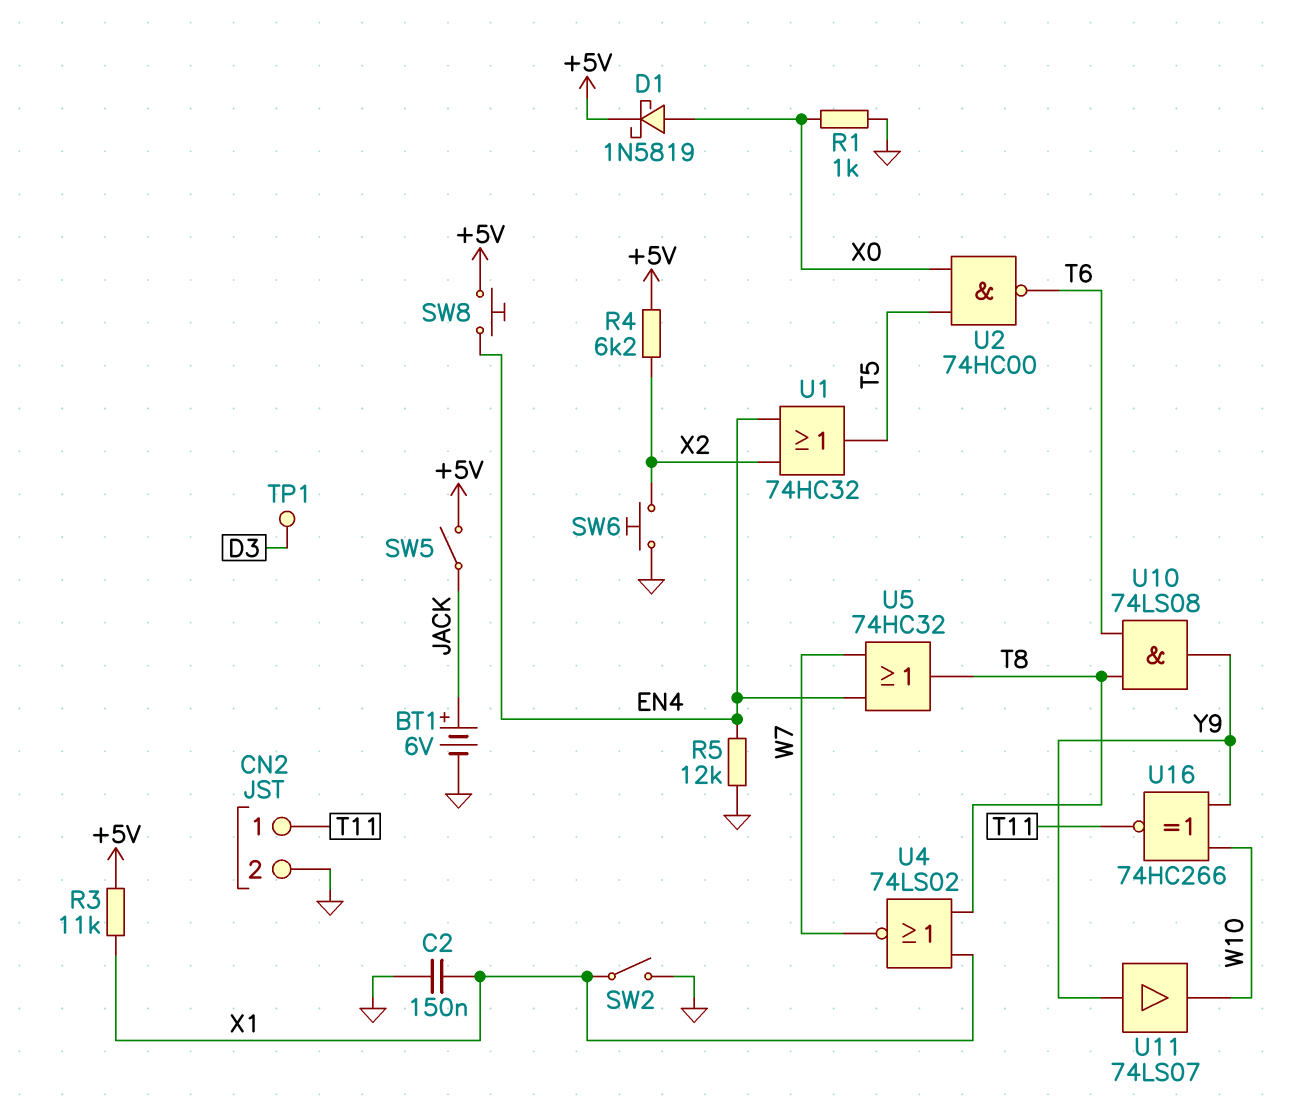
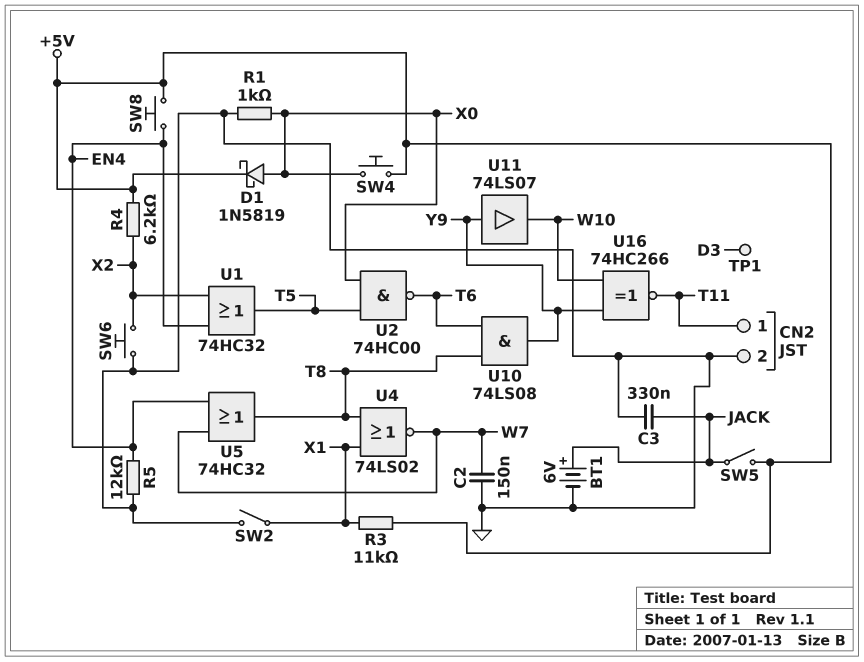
C2: 150nF (GND, X1) -> 150nF (GND, W7)
C3: none -> 330nF (GND, JACK)
SW4: none -> button (+5V, X0)

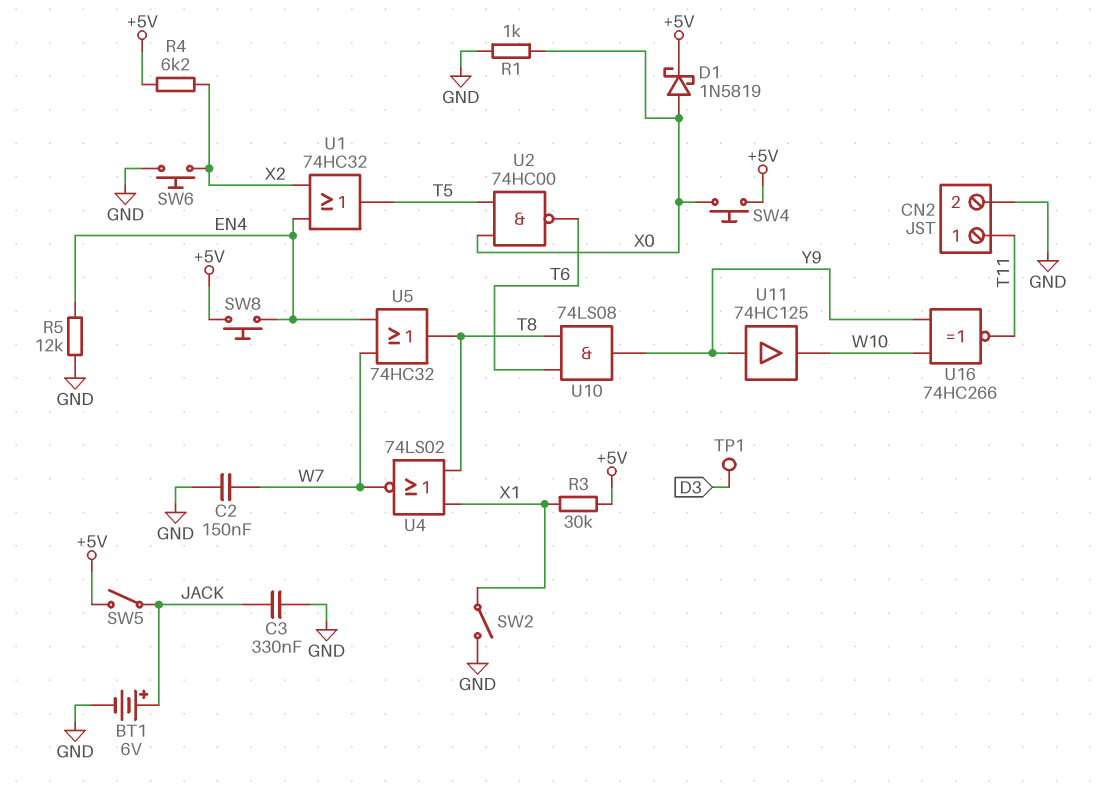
R3: 11k (+5V, X1) -> 30k (+5V, X1)
U11: buffer 74LS07 (in Y9, out W10) -> buffer 74HC125 (in Y9, out W10)

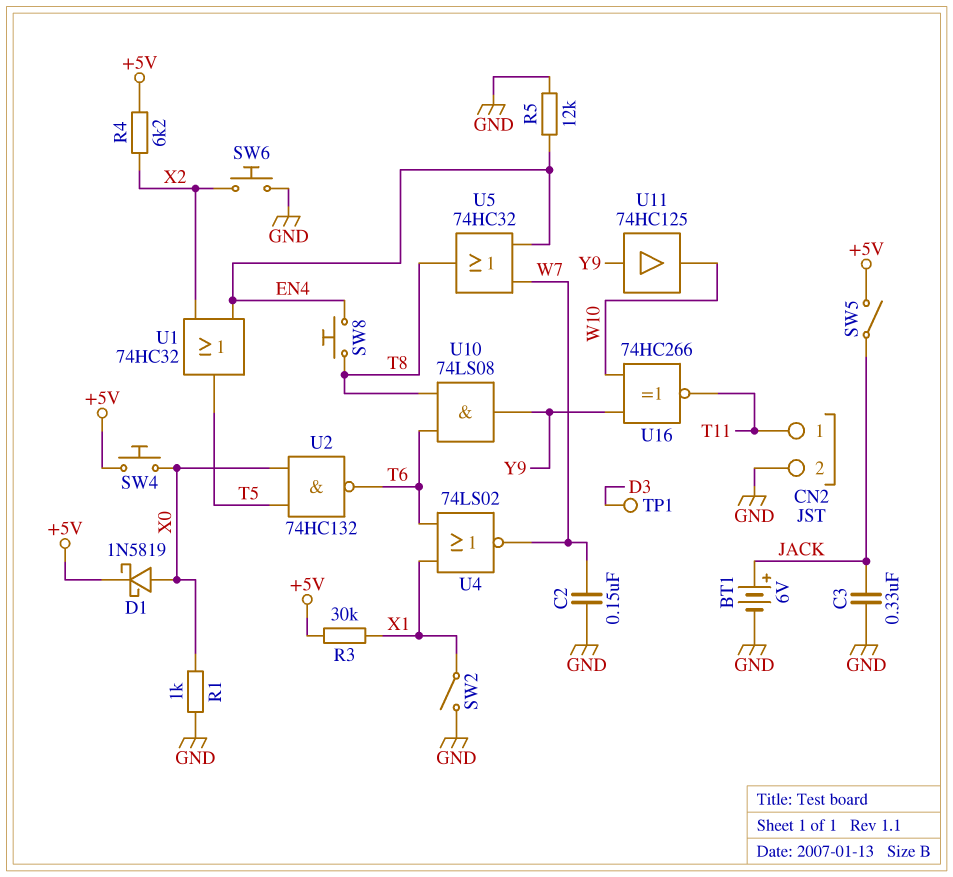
SW8: button (+5V, EN4) -> button (EN4, T8)
U2: NAND 74HC00 (in T5, in X0, out T6) -> NAND 74HC132 (in T5, in X0, out T6)
U4: NOR 74LS02 (in T8, in X1, out W7) -> NOR 74LS02 (in T6, in X1, out W7)

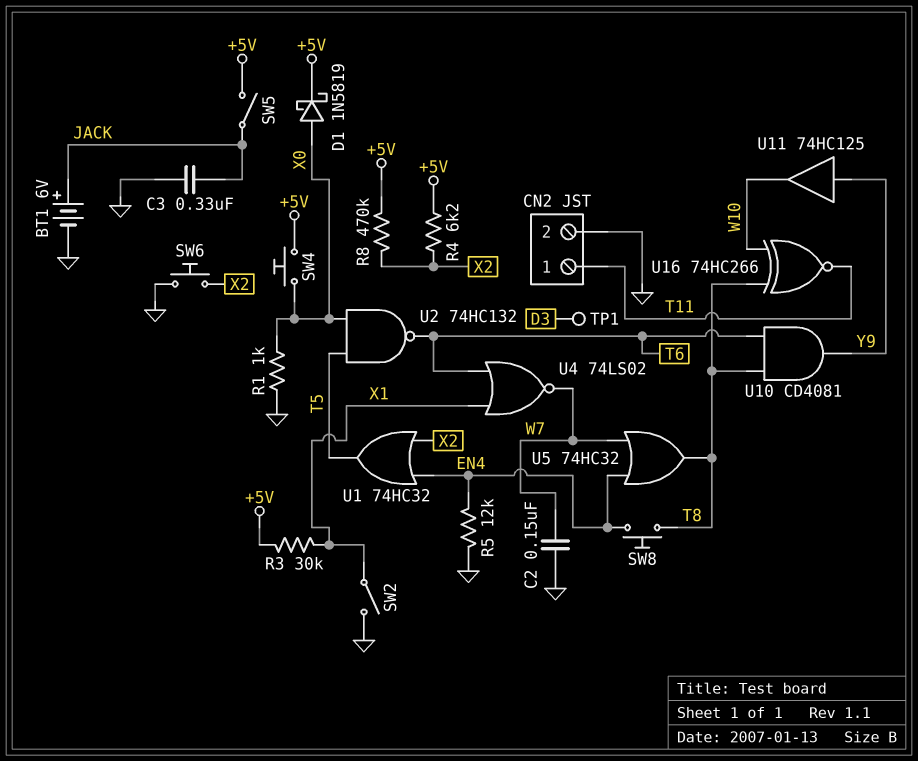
R8: none -> 470k (+5V, X2)
U10: AND 74LS08 (in T6, in T8, out Y9) -> AND CD4081 (in T6, in T8, out Y9)
U16: XNOR 74HC266 (in W10, in Y9, out T11) -> XNOR 74HC266 (in T8, in W10, out T11)

